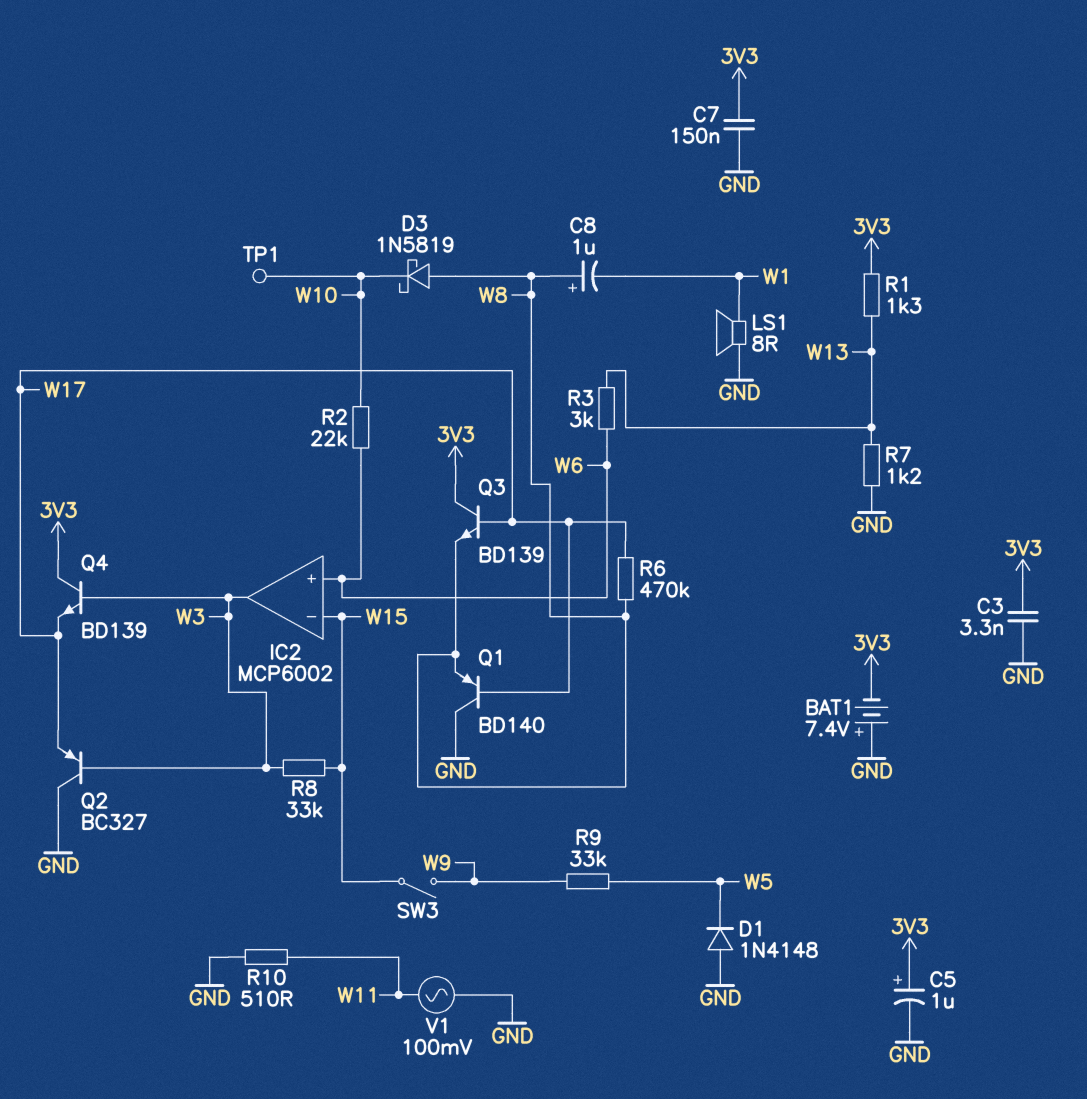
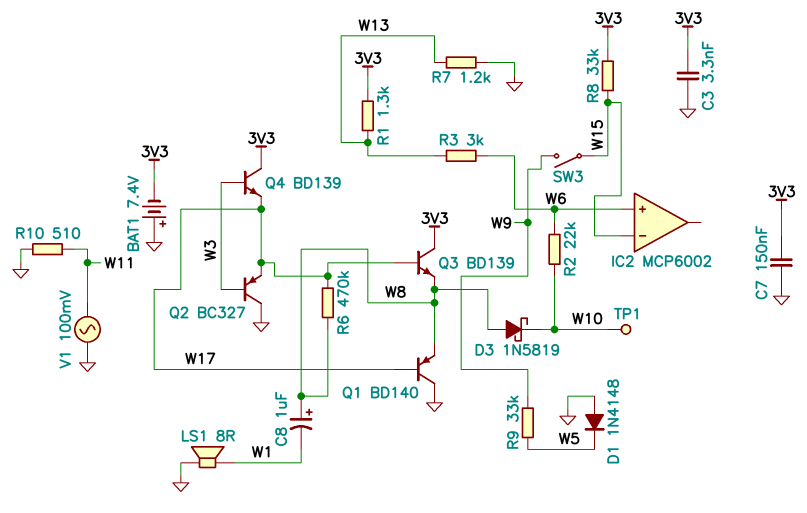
C5: 1uF (plus 3V3, minus GND) -> none
IC2 pin out: W3 -> none
R8: 33k (W3, W15) -> 33k (3V3, W15)

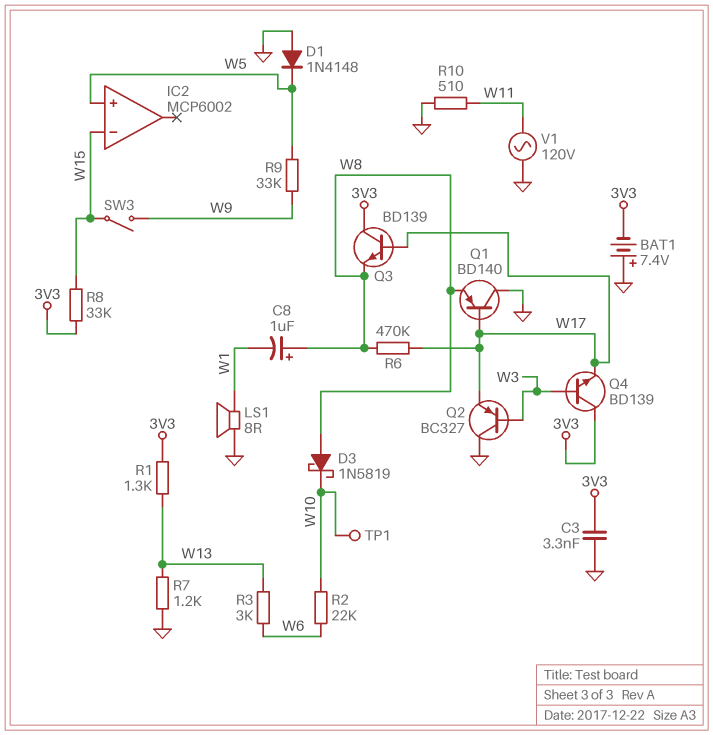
C7: 150nF (3V3, GND) -> none
IC2 pin in+: W6 -> W5
V1: AC 100mV (GND, W11) -> AC 120V (GND, W11)

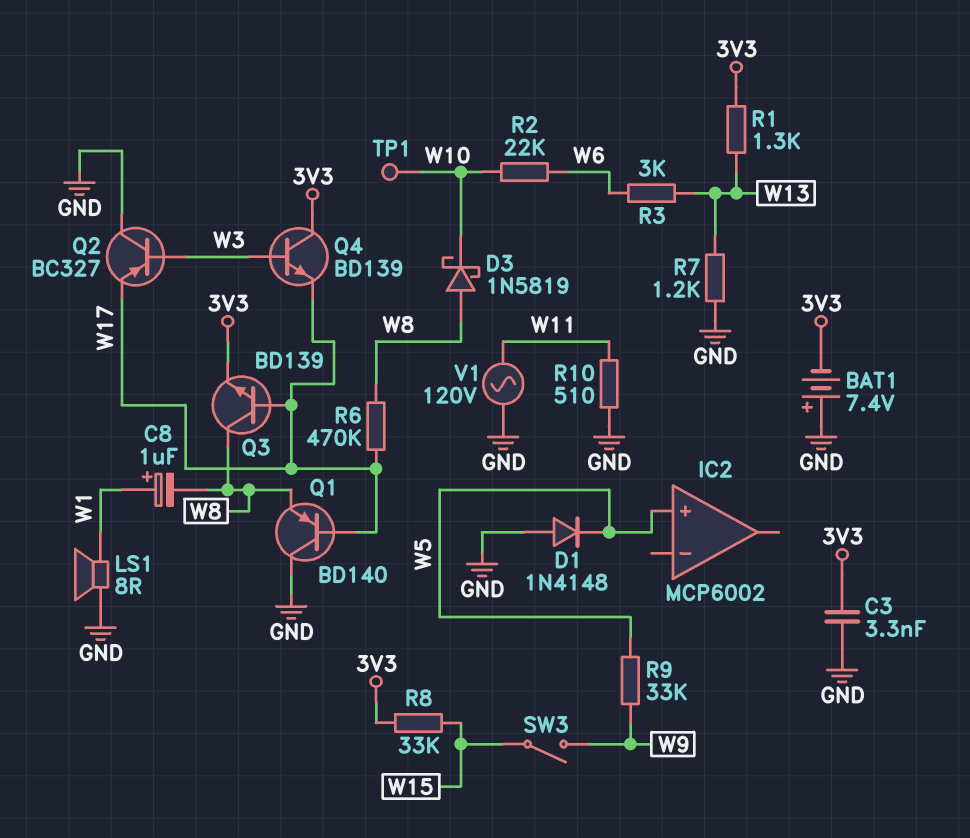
C8: 1uF (plus W8, minus W1) -> 1uF (plus W1, minus W8)
IC2 pin in-: W15 -> none
Q3: NPN BD139 (B W17, C 3V3, E W8) -> NPN BD139 (B W17, C W8, E 3V3)

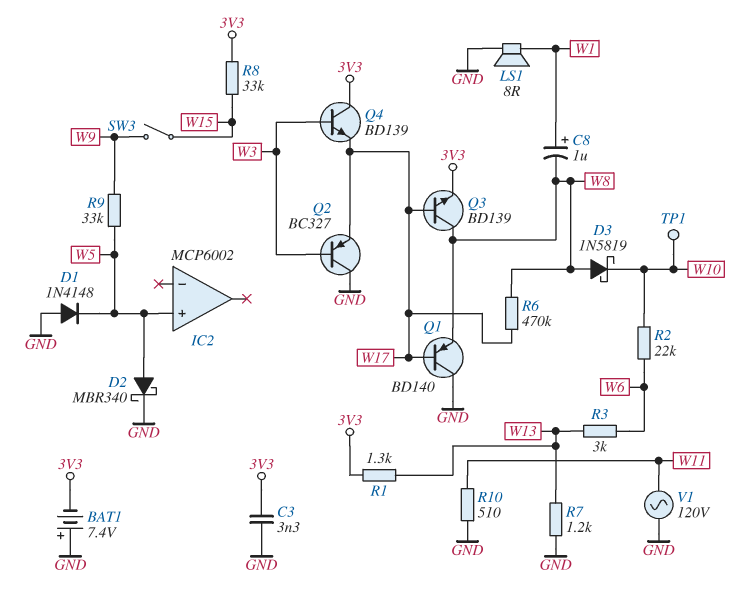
D2: none -> schottky MBR340 (A W5, K GND)

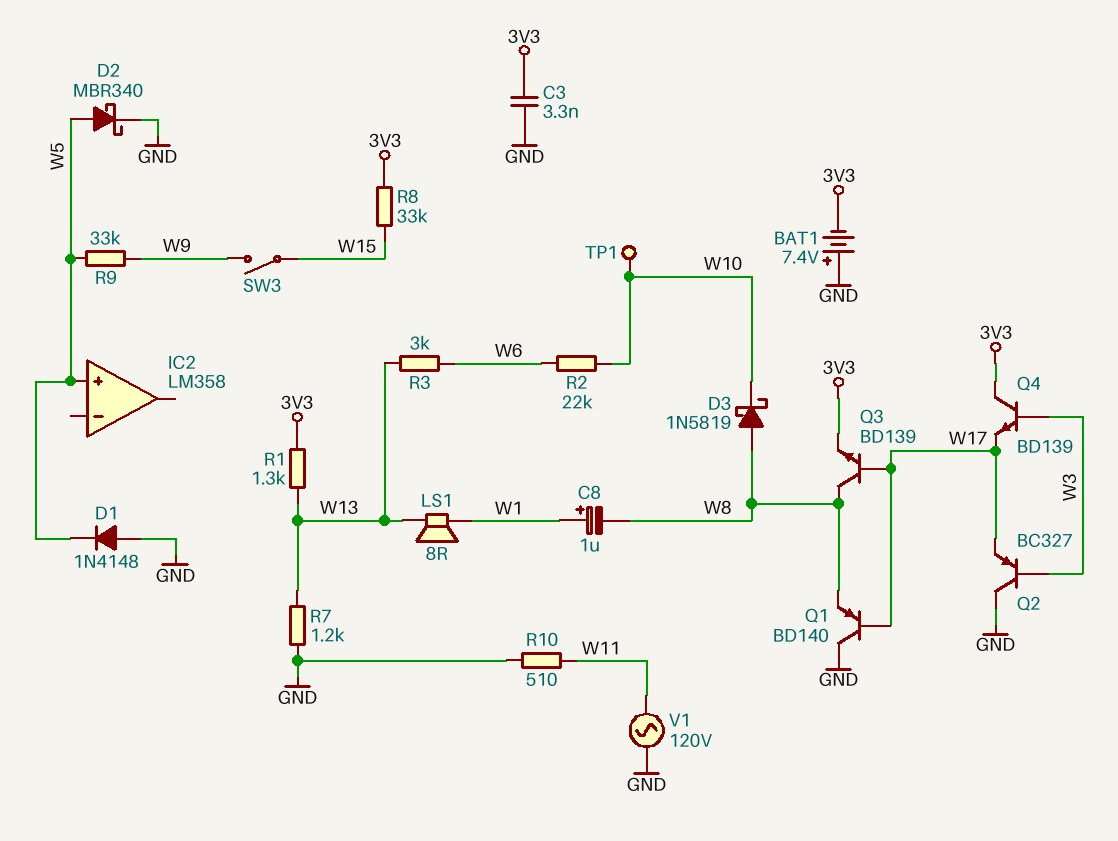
IC2: MCP6002 -> LM358
LS1: speaker 8R (GND, W1) -> speaker 8R (W1, W13)
R6: 470k (W8, W17) -> none

